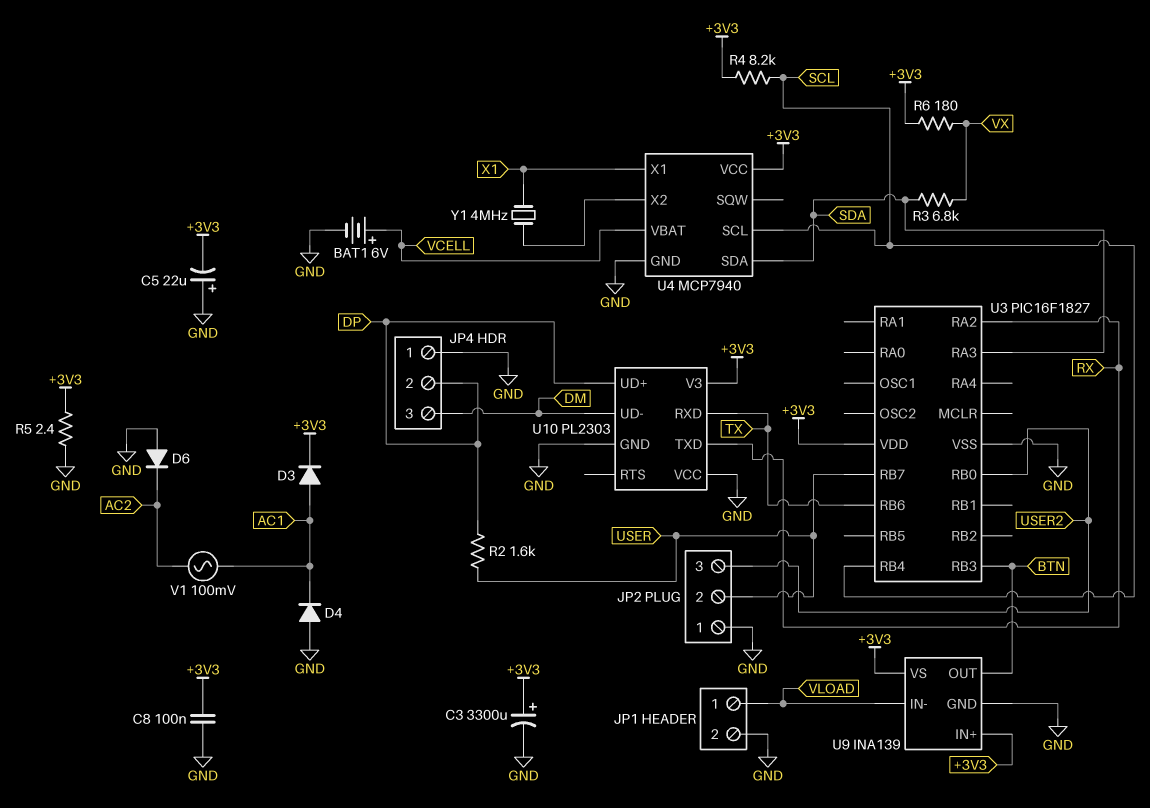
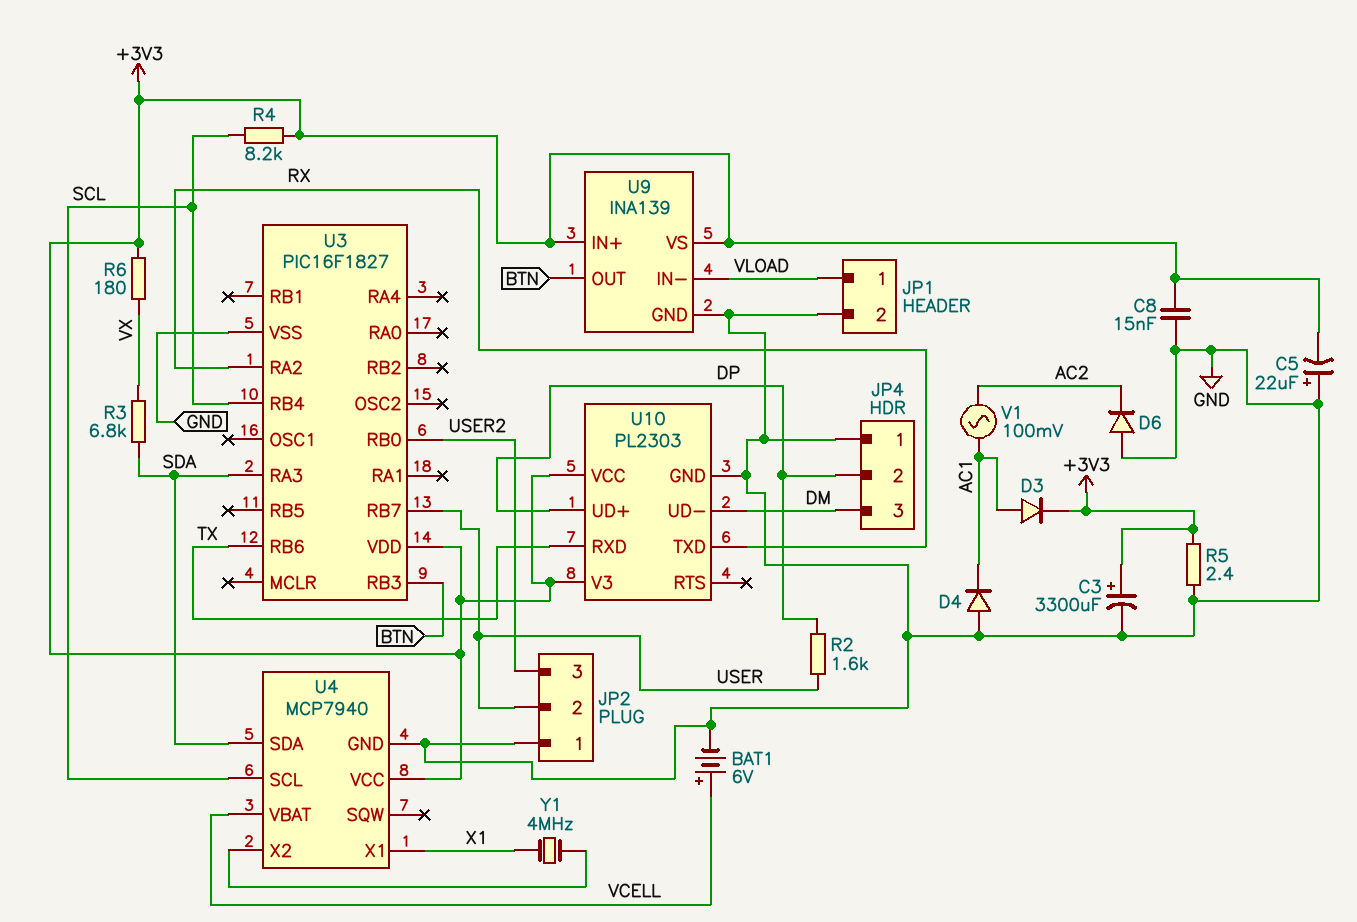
C8: 100nF (+3V3, GND) -> 15nF (+3V3, GND)
U10 pin VCC: GND -> +3V3

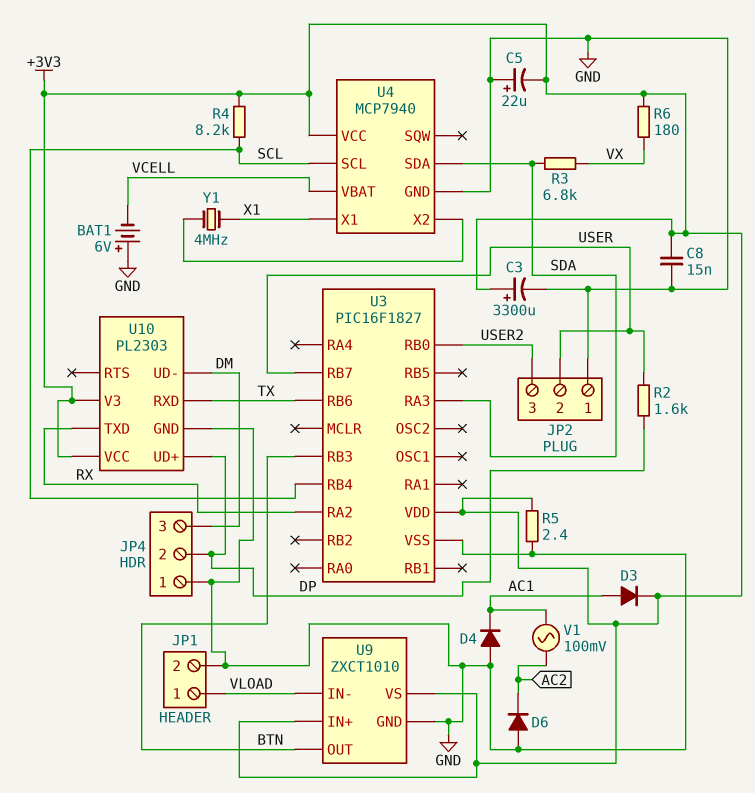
BAT1: 6V (plus VCELL, minus GND) -> 6V (plus GND, minus VCELL)
U9: INA139 -> ZXCT1010

